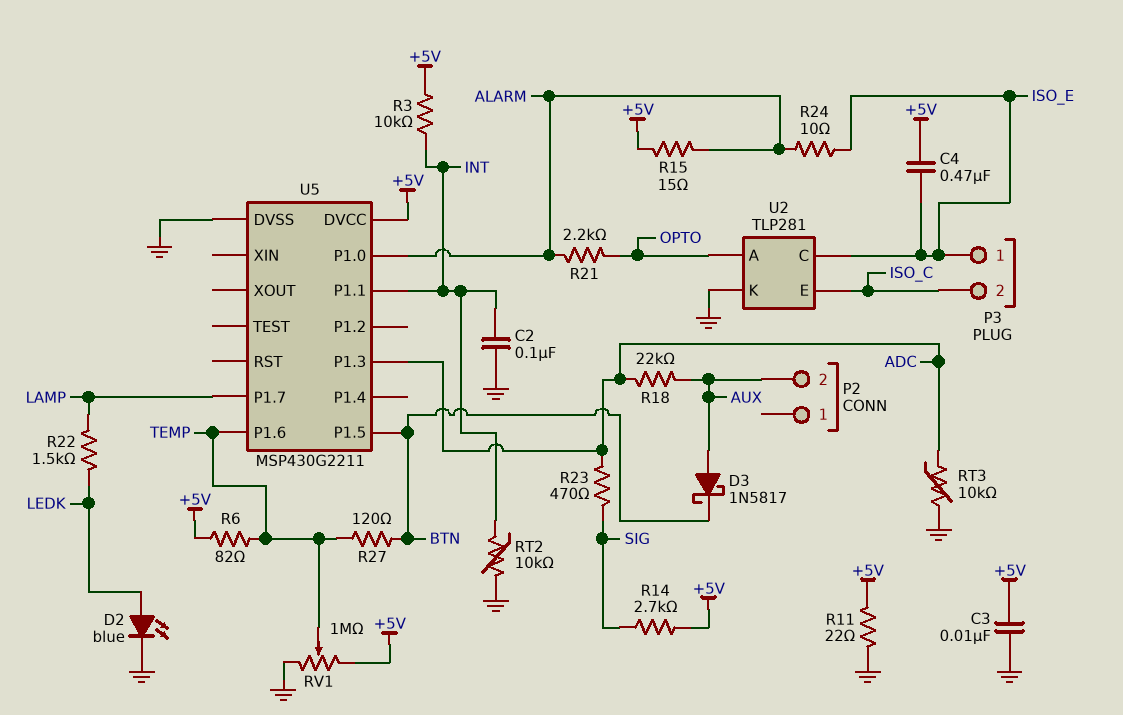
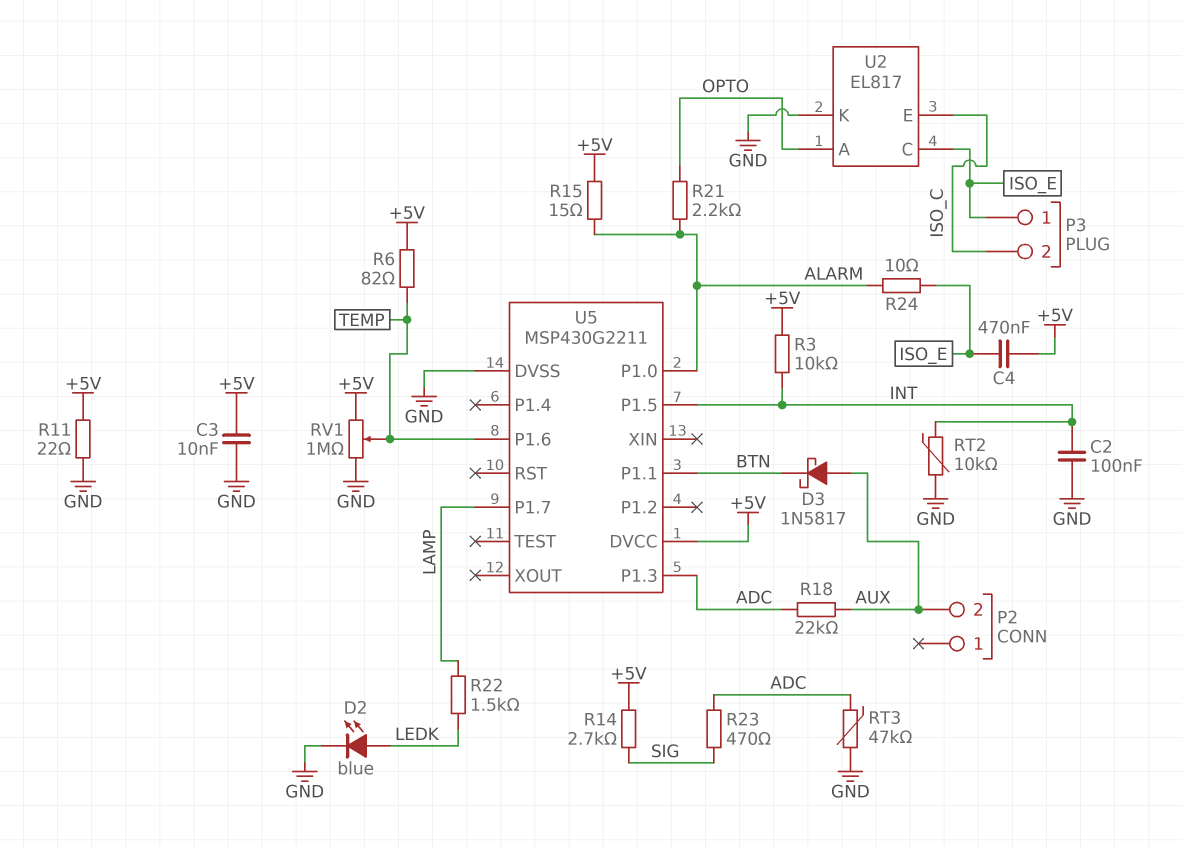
R27: 120 (BTN, TEMP) -> none
RT3: 10k (ADC, GND) -> 47k (ADC, GND)
U2: TLP281 -> EL817
U5 pin P1.1: INT -> BTN
U5 pin P1.5: BTN -> INT

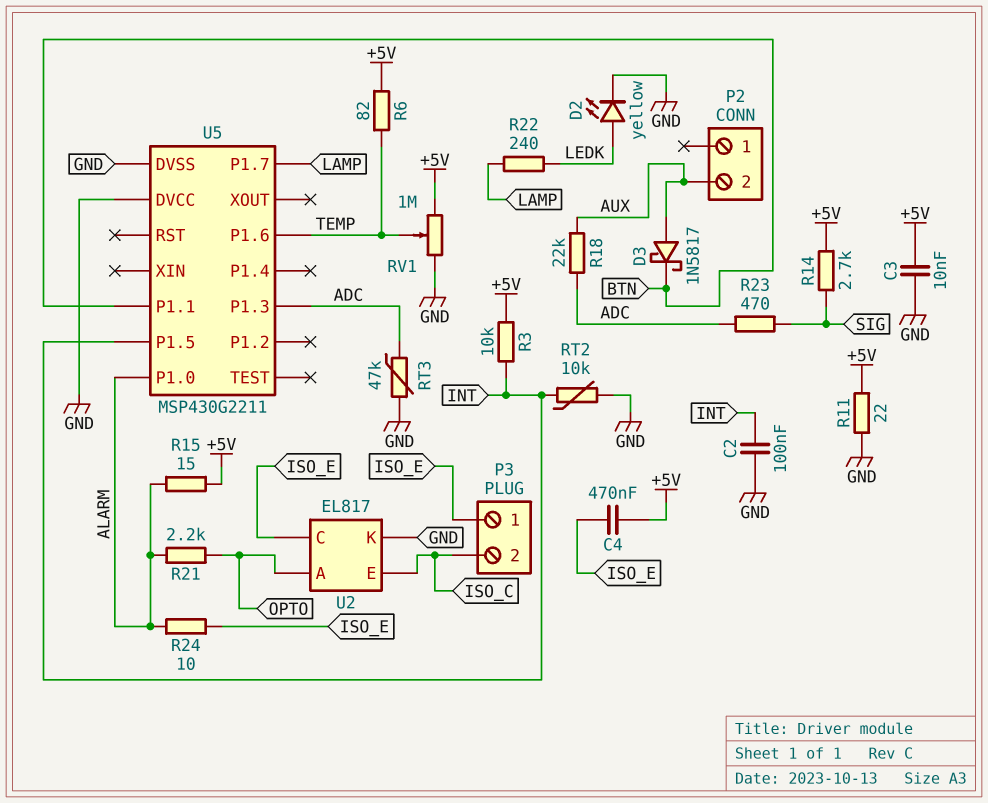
D2: LED blue (A LEDK, K GND) -> LED yellow (A LEDK, K GND)
R22: 1.5k (LAMP, LEDK) -> 240 (LAMP, LEDK)
U5 pin DVCC: +5V -> GND

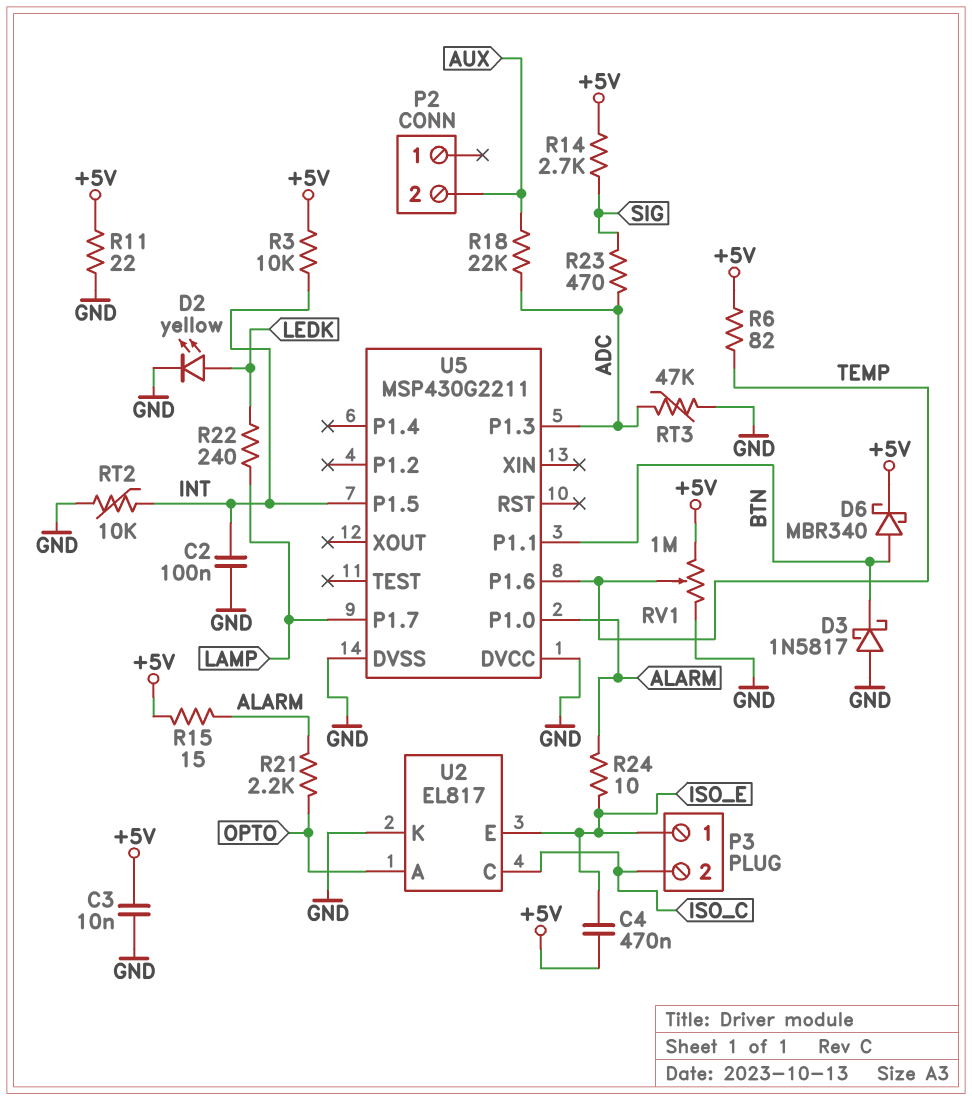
D3: schottky 1N5817 (A AUX, K BTN) -> schottky 1N5817 (A GND, K BTN)
D6: none -> schottky MBR340 (A BTN, K +5V)
U2 pin C: ISO_E -> ISO_C
U2 pin E: ISO_C -> ISO_E

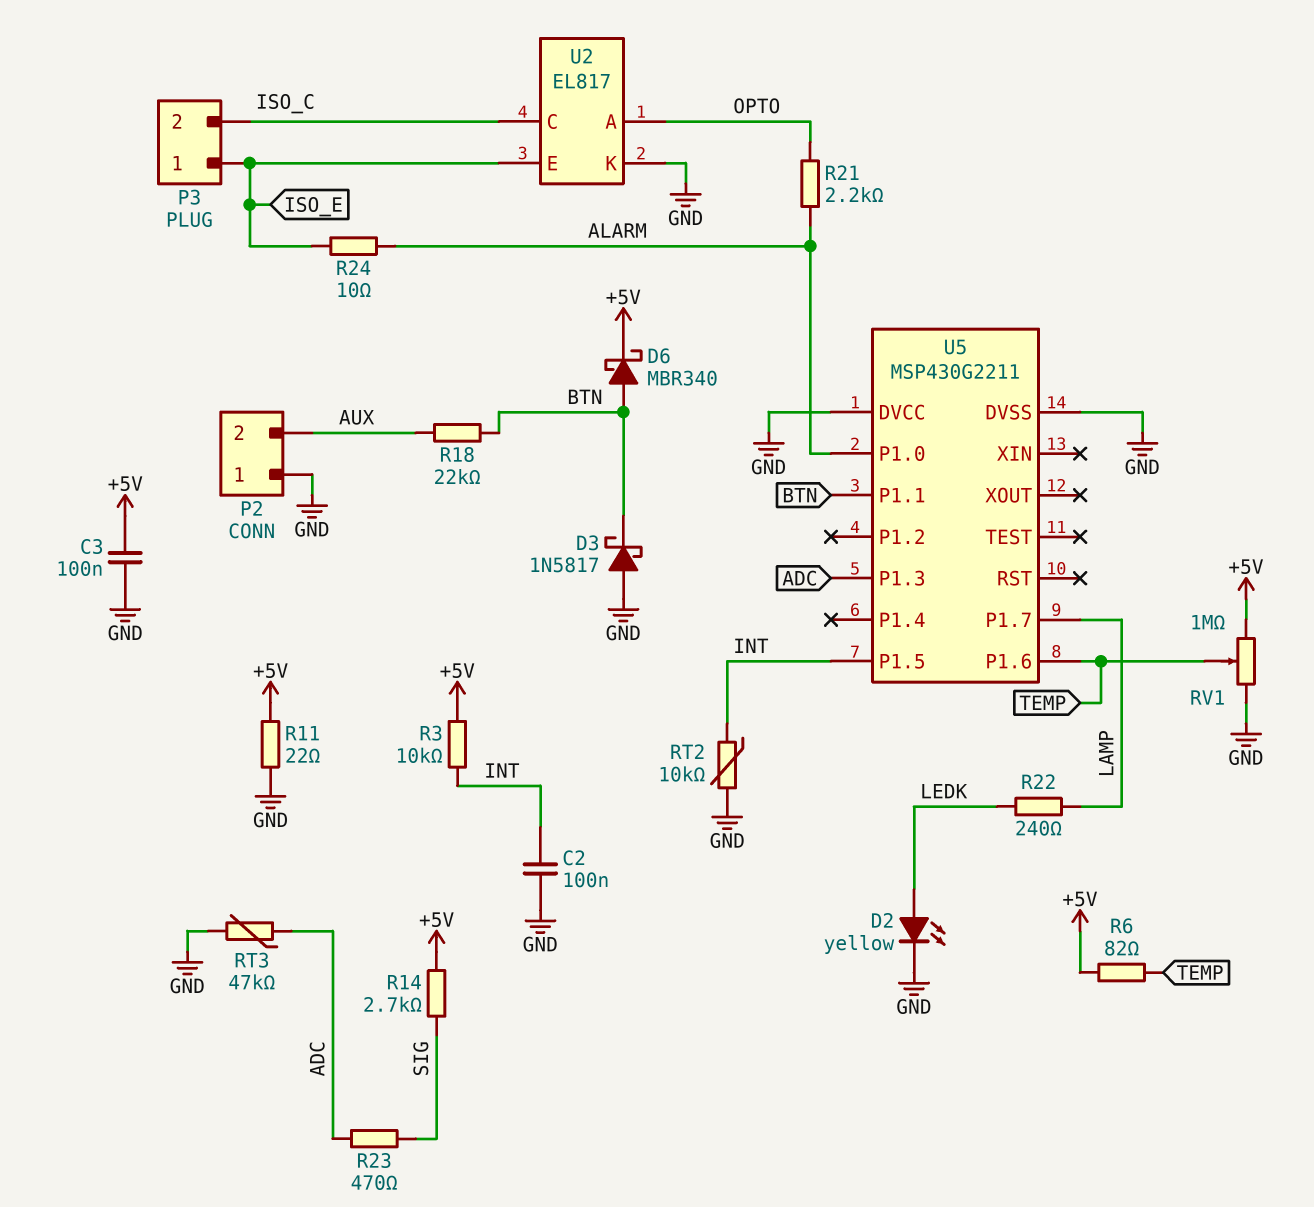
C3: 10nF (+5V, GND) -> 100nF (+5V, GND)
C4: 470nF (+5V, ISO_E) -> none
P2 pin 1: none -> GND
R15: 15 (+5V, ALARM) -> none
R18: 22k (ADC, AUX) -> 22k (AUX, BTN)

